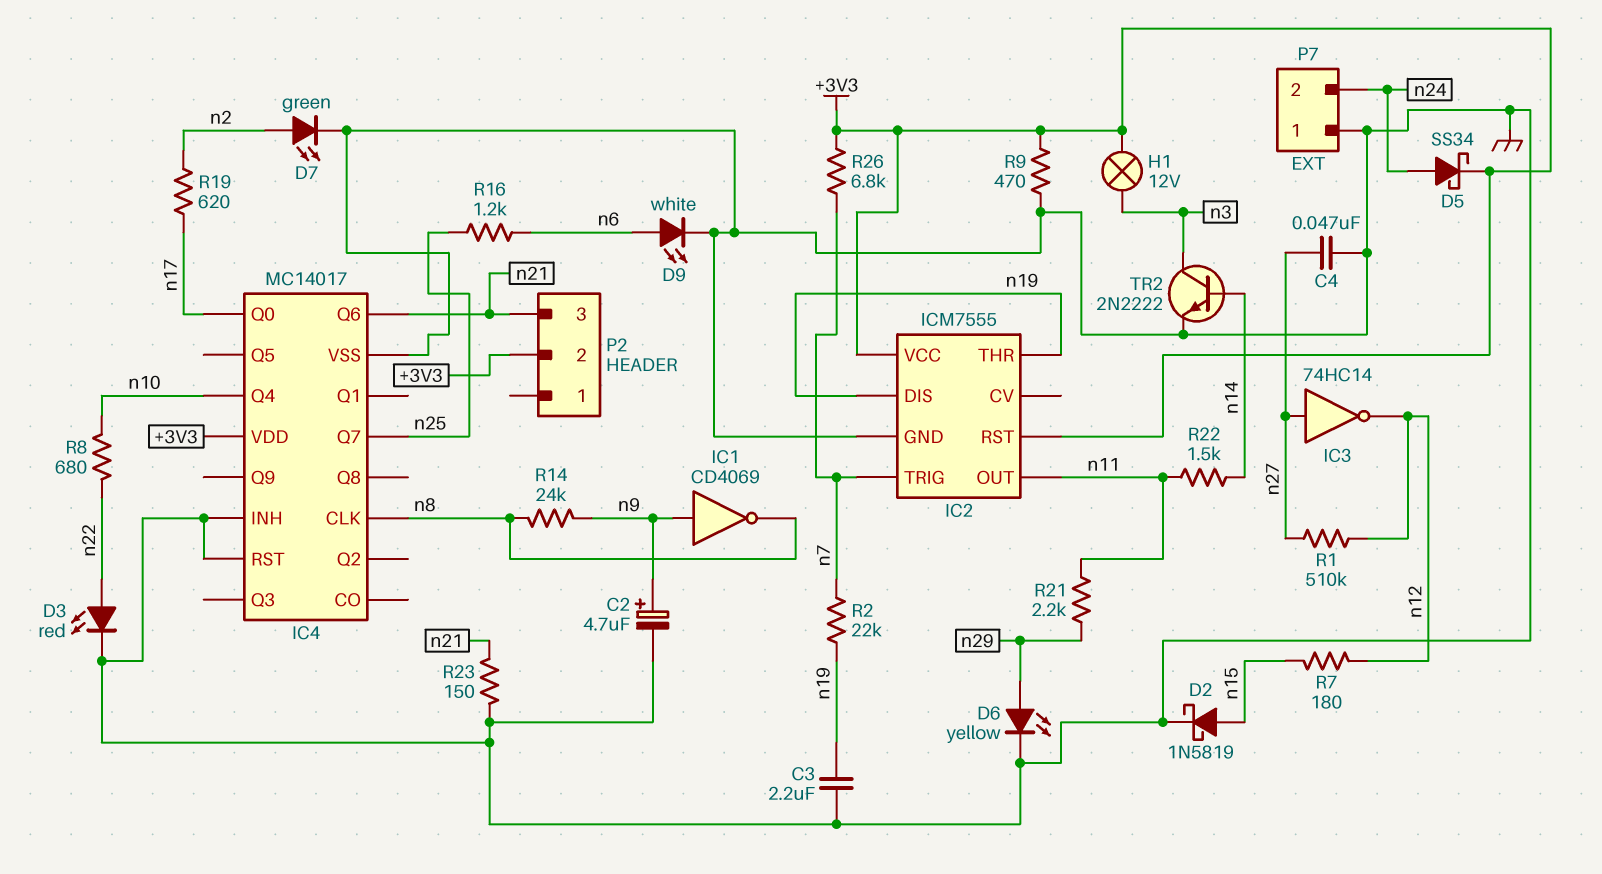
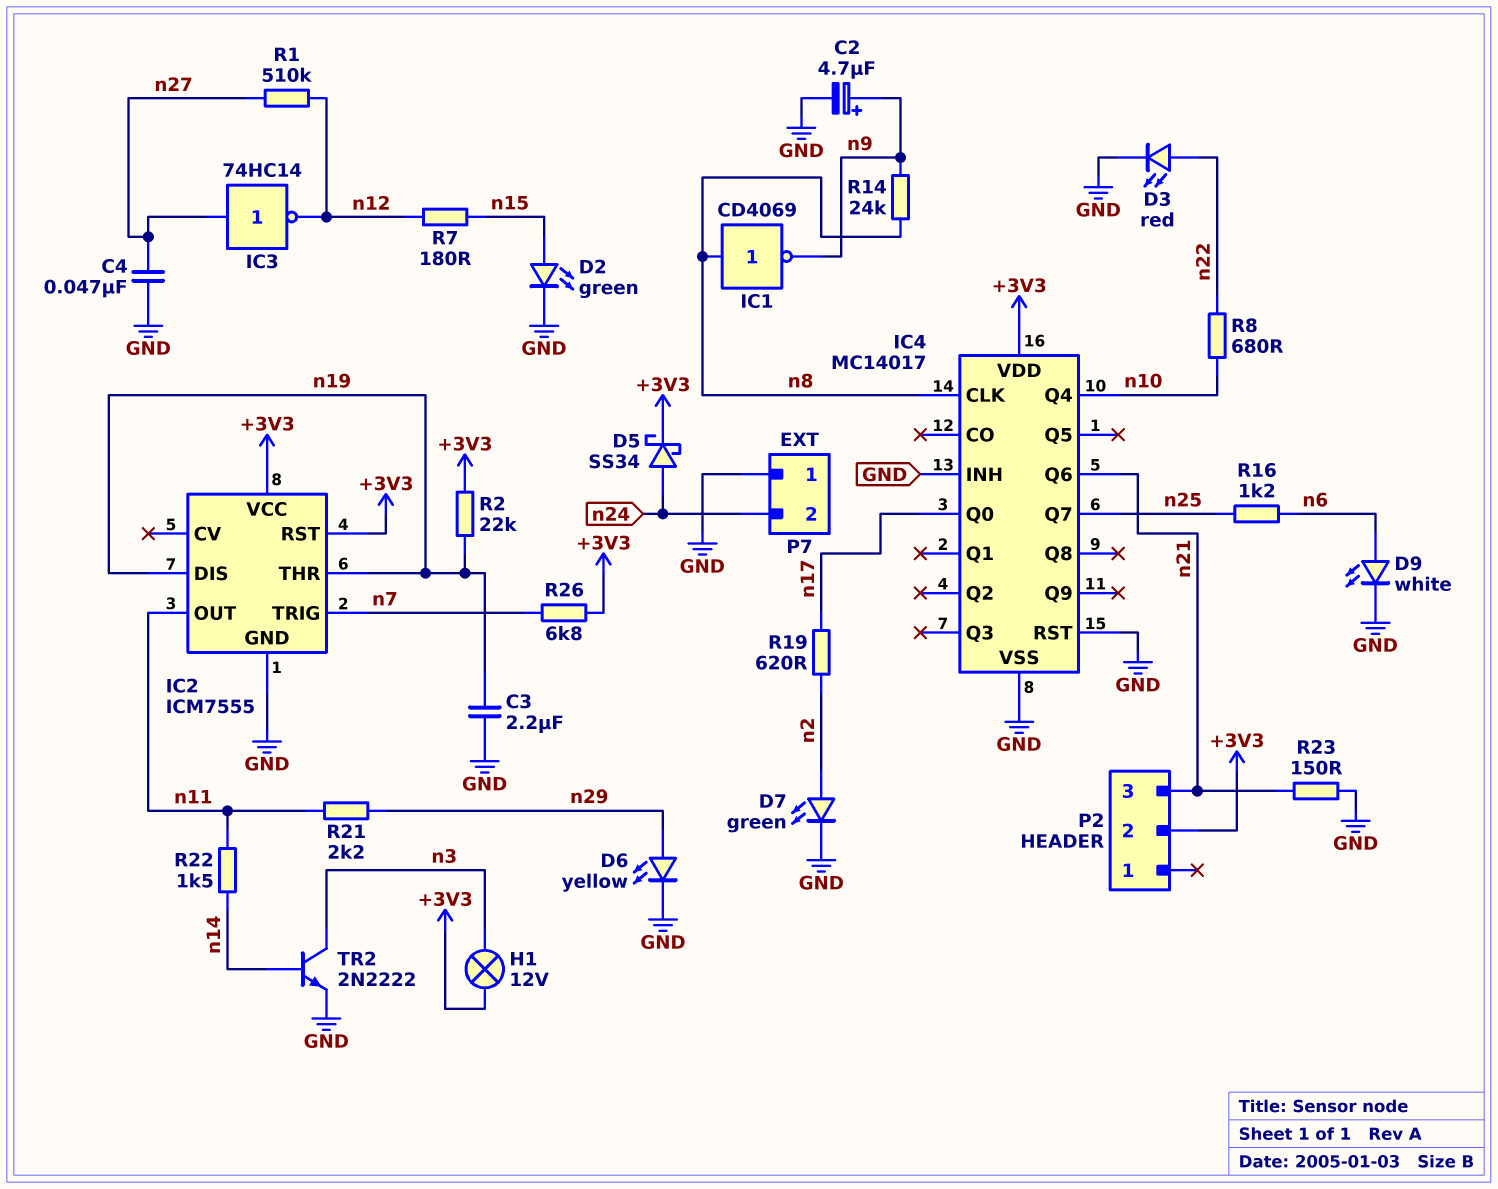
D2: schottky 1N5819 (A n15, K GND) -> LED green (A n15, K GND)
IC1: NOT CD4069 (in n9, out n8) -> NOT CD4069 (in n8, out n9)
R2: 22k (n7, n19) -> 22k (+3V3, n19)
R9: 470 (+3V3, GND) -> none

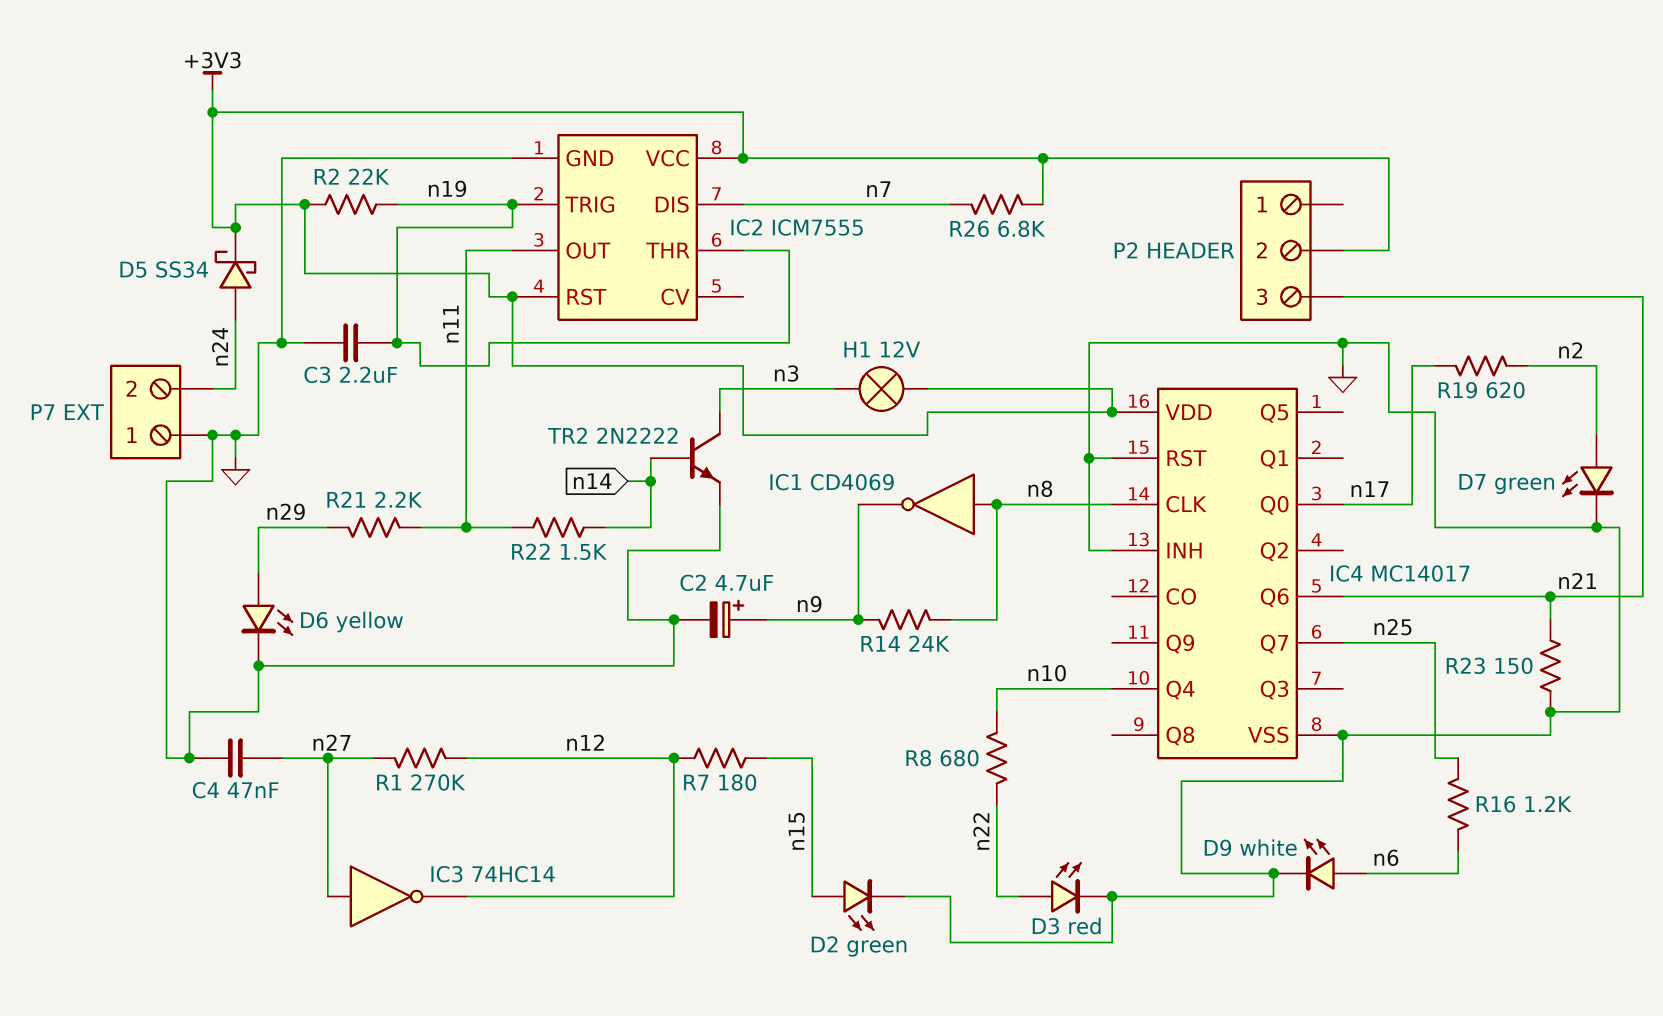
IC2 pin DIS: n19 -> n7
IC2 pin TRIG: n7 -> n19
R1: 510k (n12, n27) -> 270k (n12, n27)

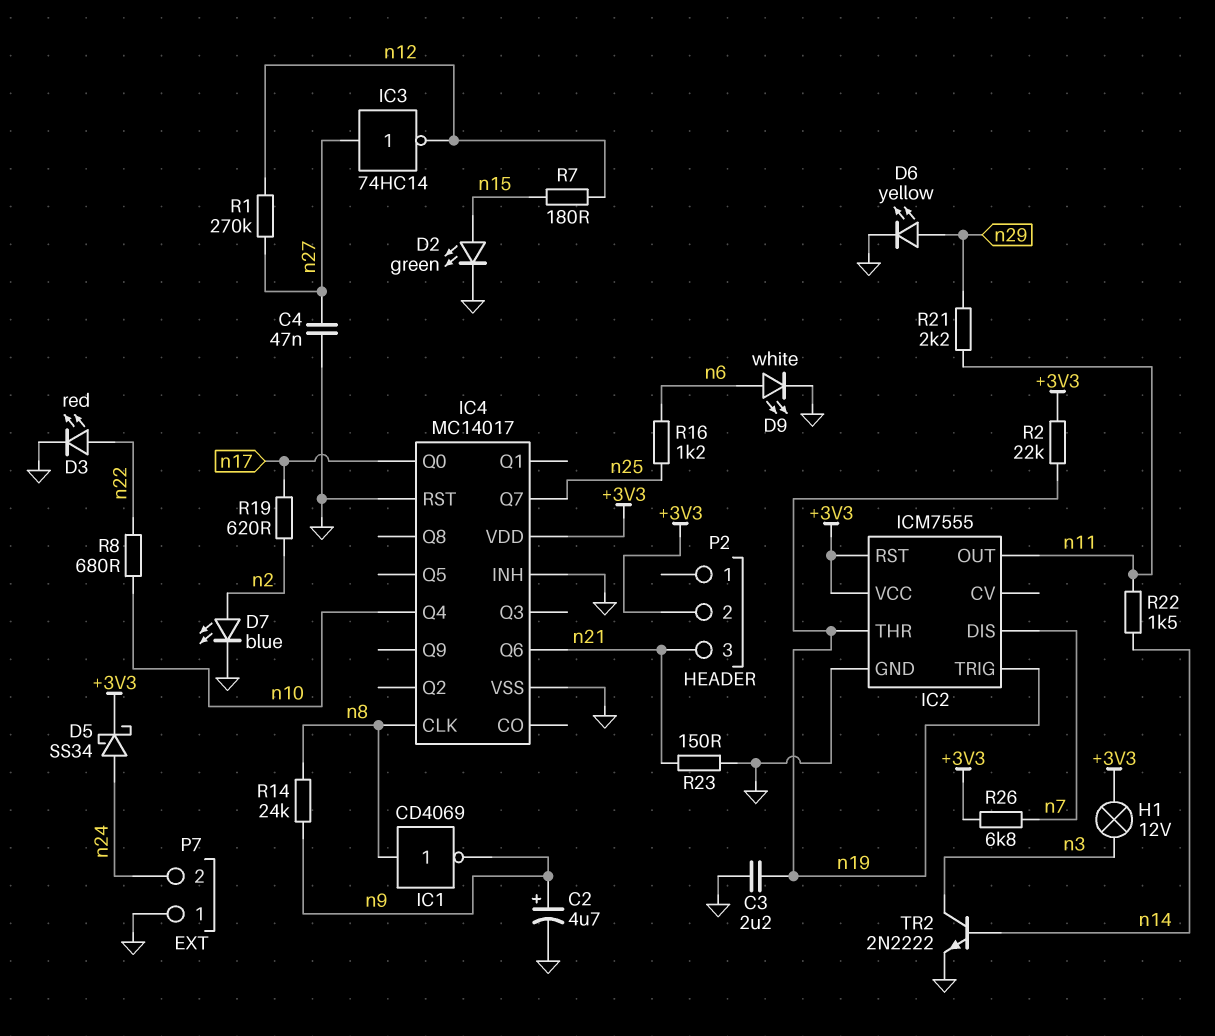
D7: LED green (A n2, K GND) -> LED blue (A n2, K GND)

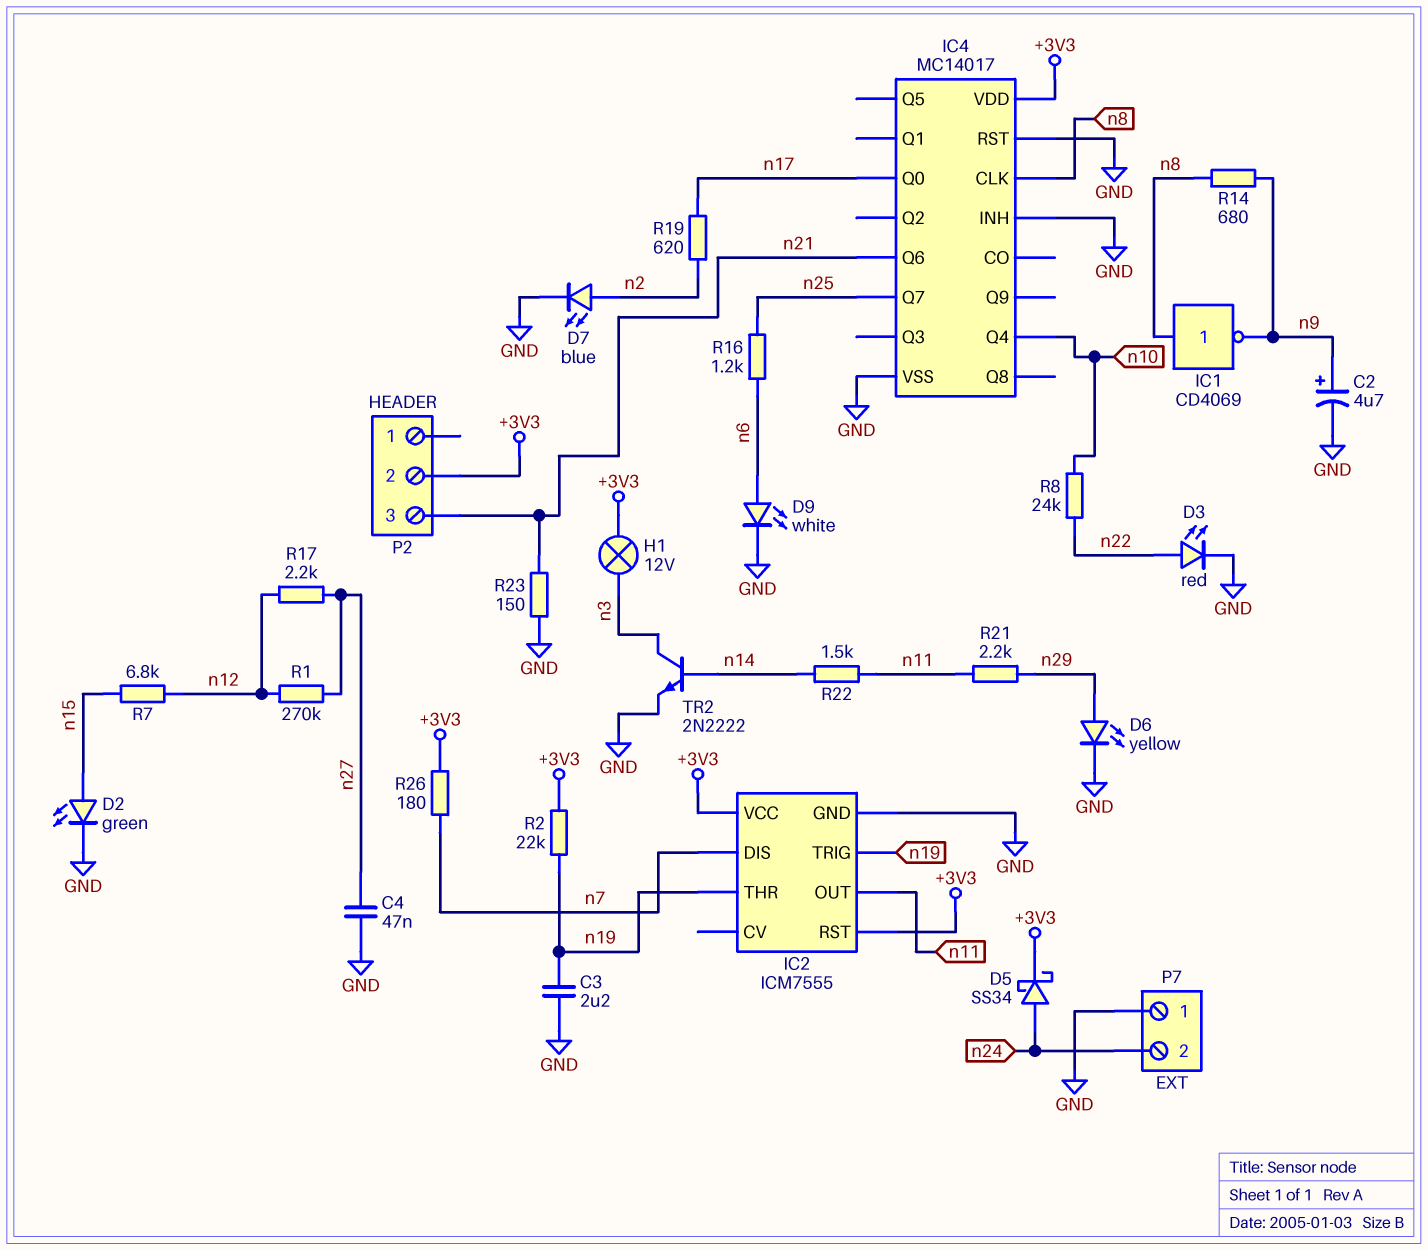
IC3: NOT 74HC14 (in n27, out n12) -> none
R7: 180 (n12, n15) -> 6.8k (n12, n15)
R8: 680 (n10, n22) -> 24k (n10, n22)
R14: 24k (n8, n9) -> 680 (n8, n9)
R17: none -> 2.2k (n12, n27)
R26: 6.8k (+3V3, n7) -> 180 (+3V3, n7)

